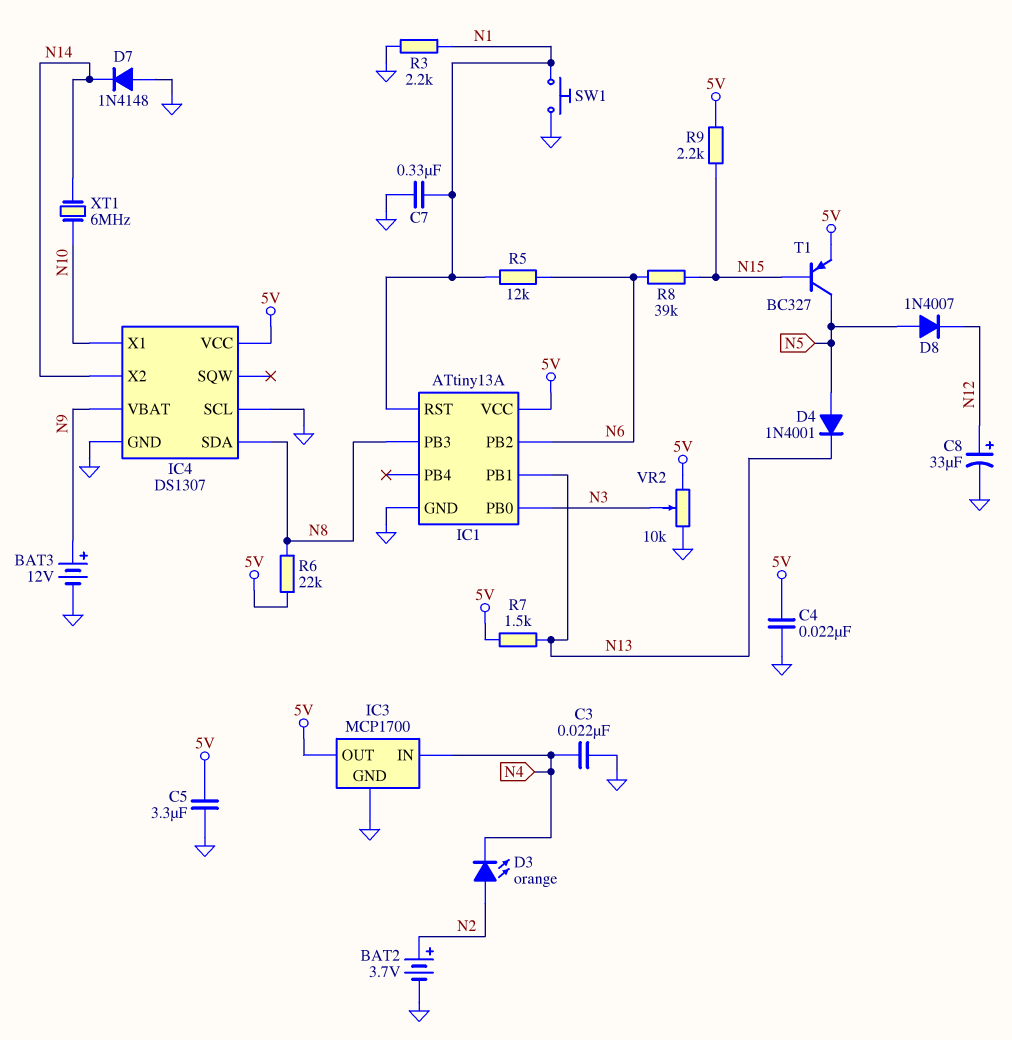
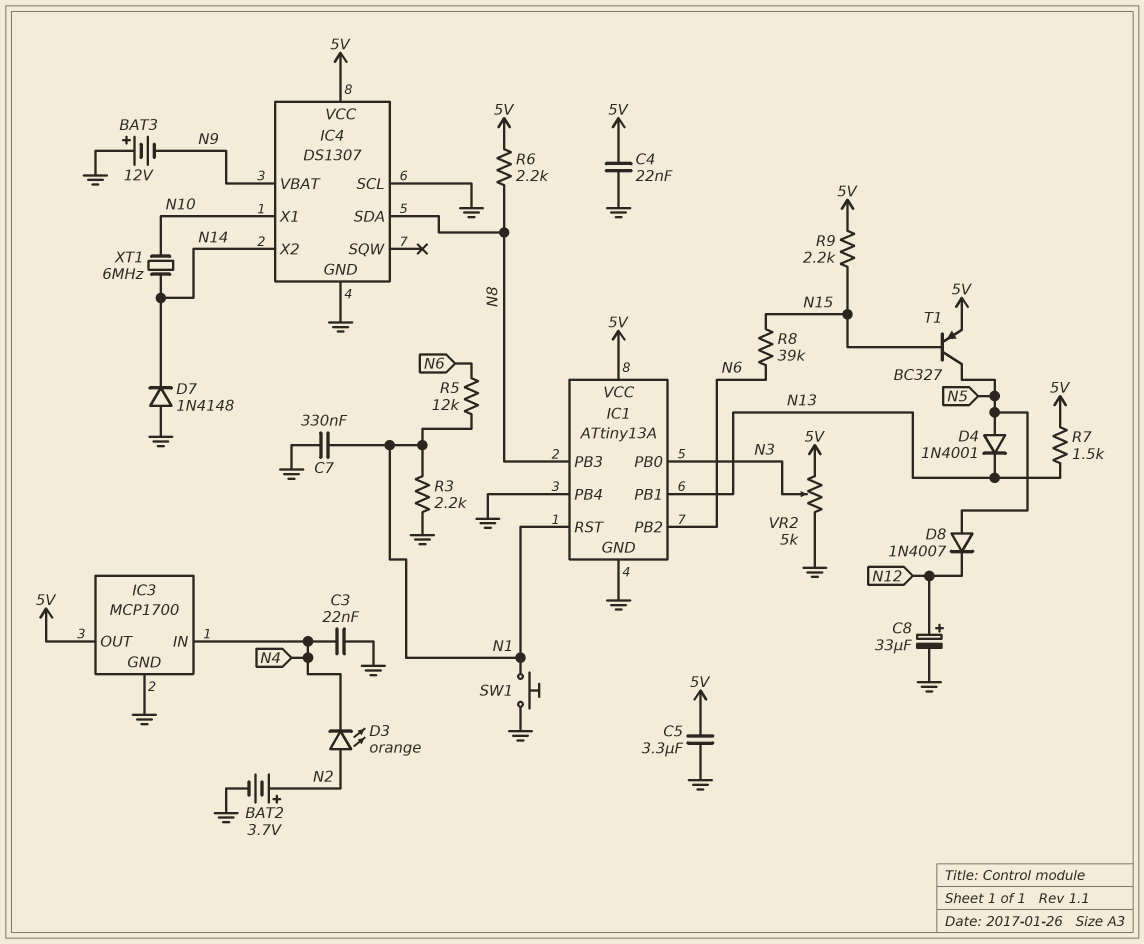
BAT3: 12V (plus N9, minus GND) -> 12V (plus GND, minus N9)
IC1 pin PB4: none -> GND
R6: 22k (5V, N8) -> 2.2k (5V, N8)
VR2: 10k (5V, GND, wiper N3) -> 5k (5V, GND, wiper N3)

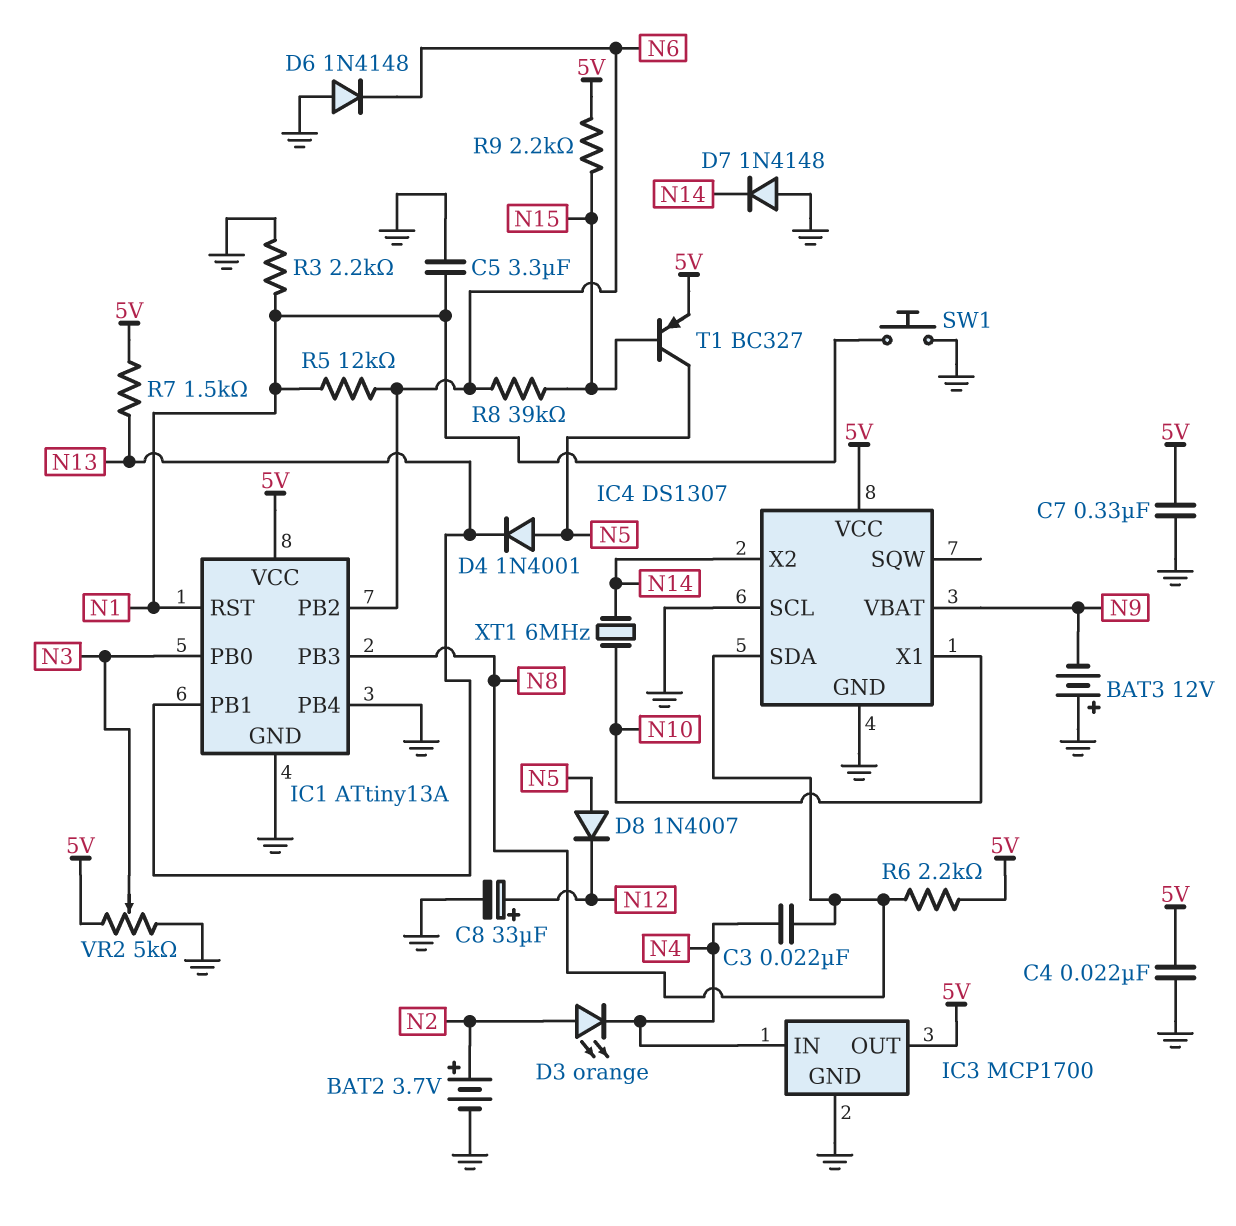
C3: 22nF (GND, N4) -> 22nF (N4, N8)
C5: 3.3uF (5V, GND) -> 3.3uF (GND, N1)
C7: 330nF (GND, N1) -> 330nF (5V, GND)
D6: none -> diode 1N4148 (A GND, K N6)

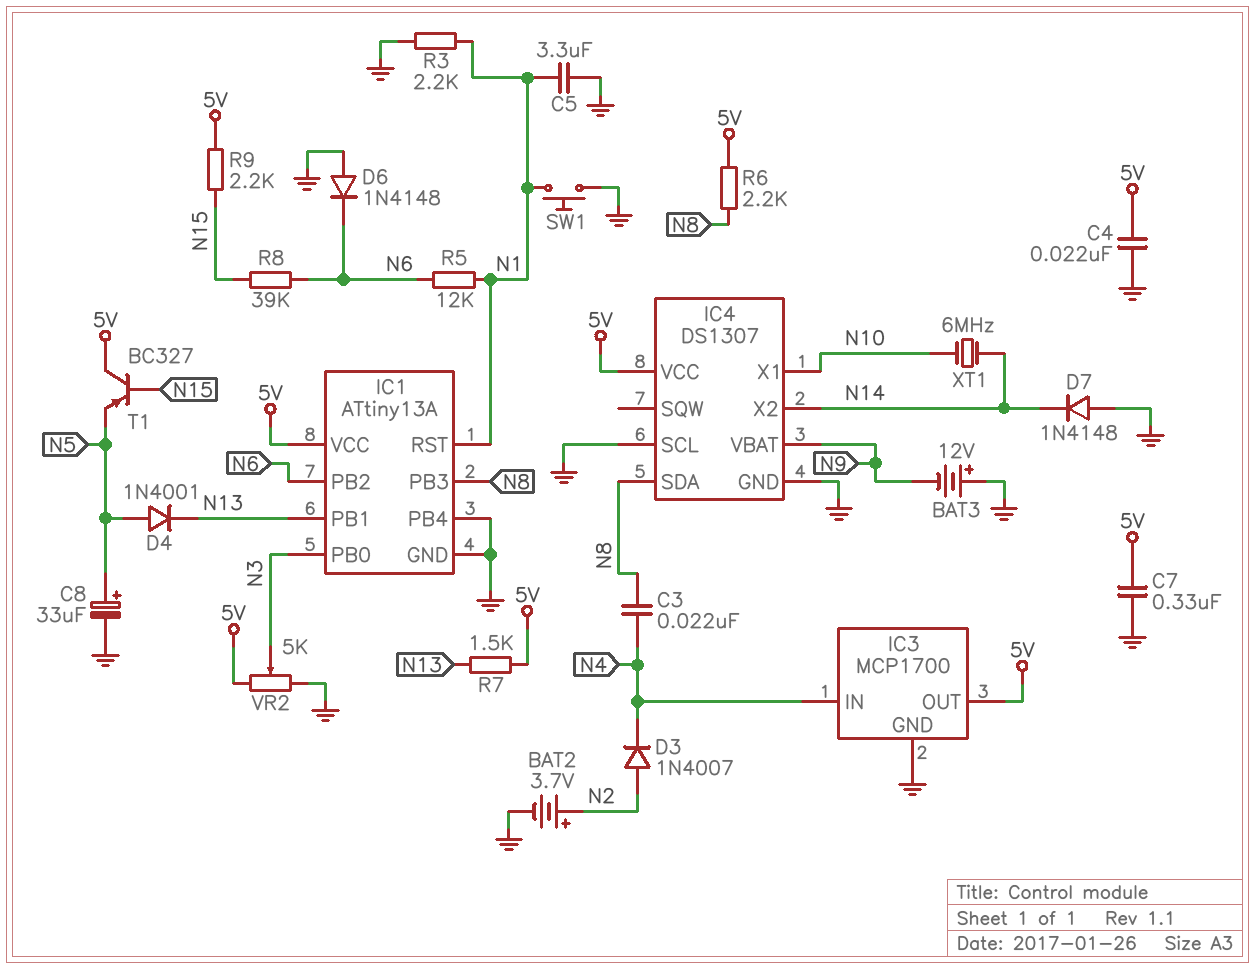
C8: 33uF (plus N12, minus GND) -> 33uF (plus N5, minus GND)
D3: LED orange (A N2, K N4) -> diode 1N4007 (A N2, K N4)
D8: diode 1N4007 (A N5, K N12) -> none
T1: PNP BC327 (B N15, C N5, E 5V) -> PNP BC327 (B N15, C 5V, E N5)

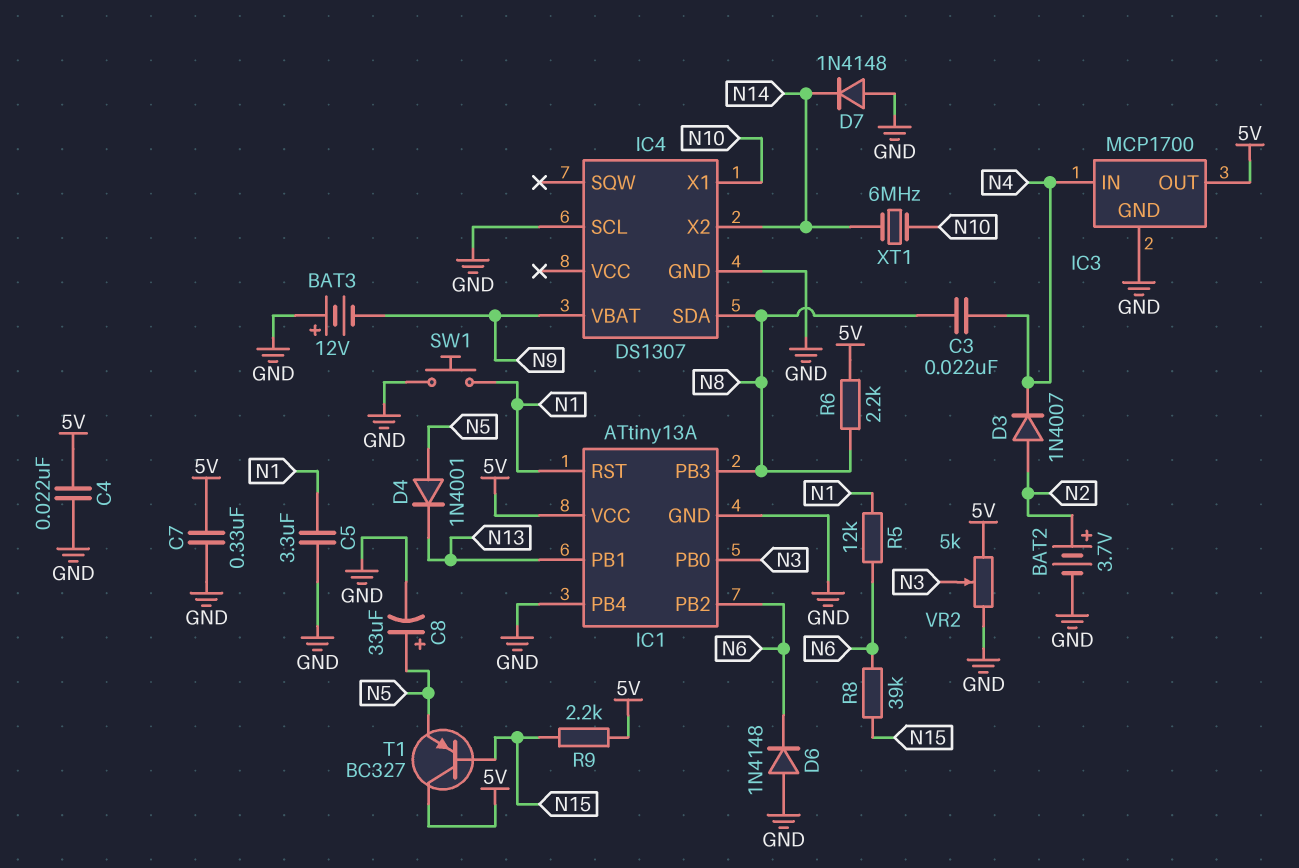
IC4 pin VCC: 5V -> none
R3: 2.2k (GND, N1) -> none
R7: 1.5k (5V, N13) -> none

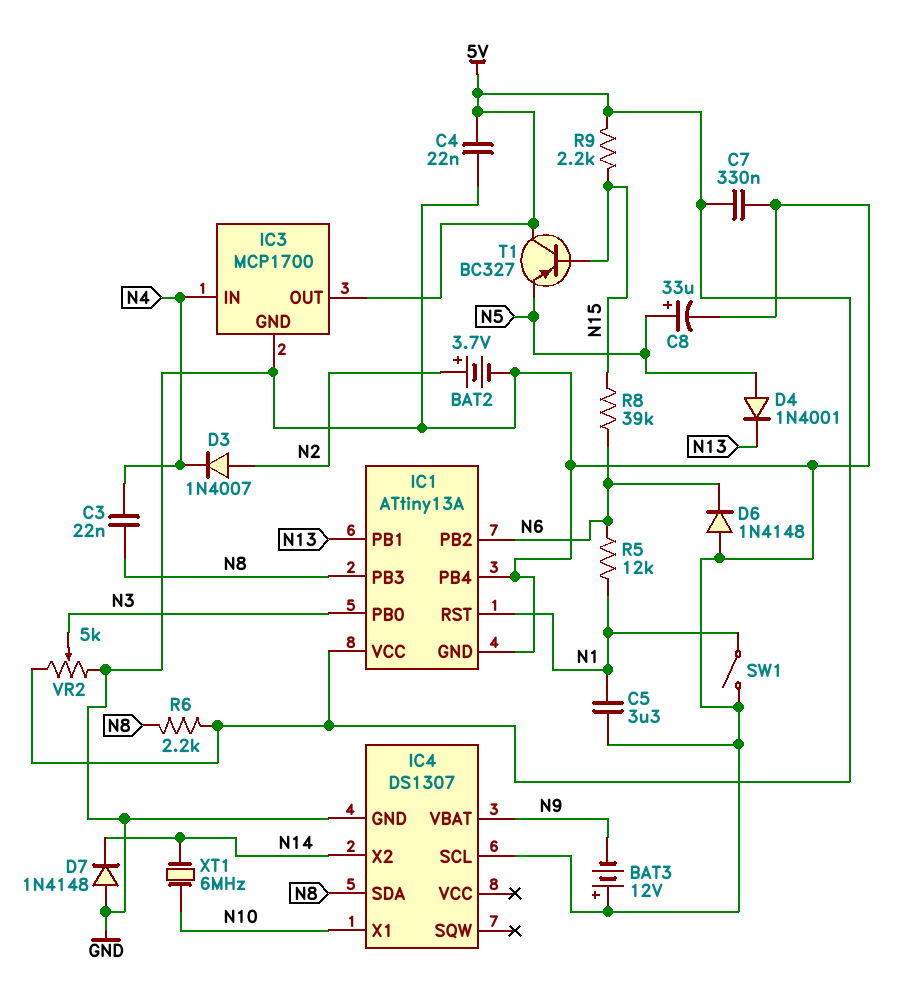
SW1: button (GND, N1) -> switch (GND, N1)

